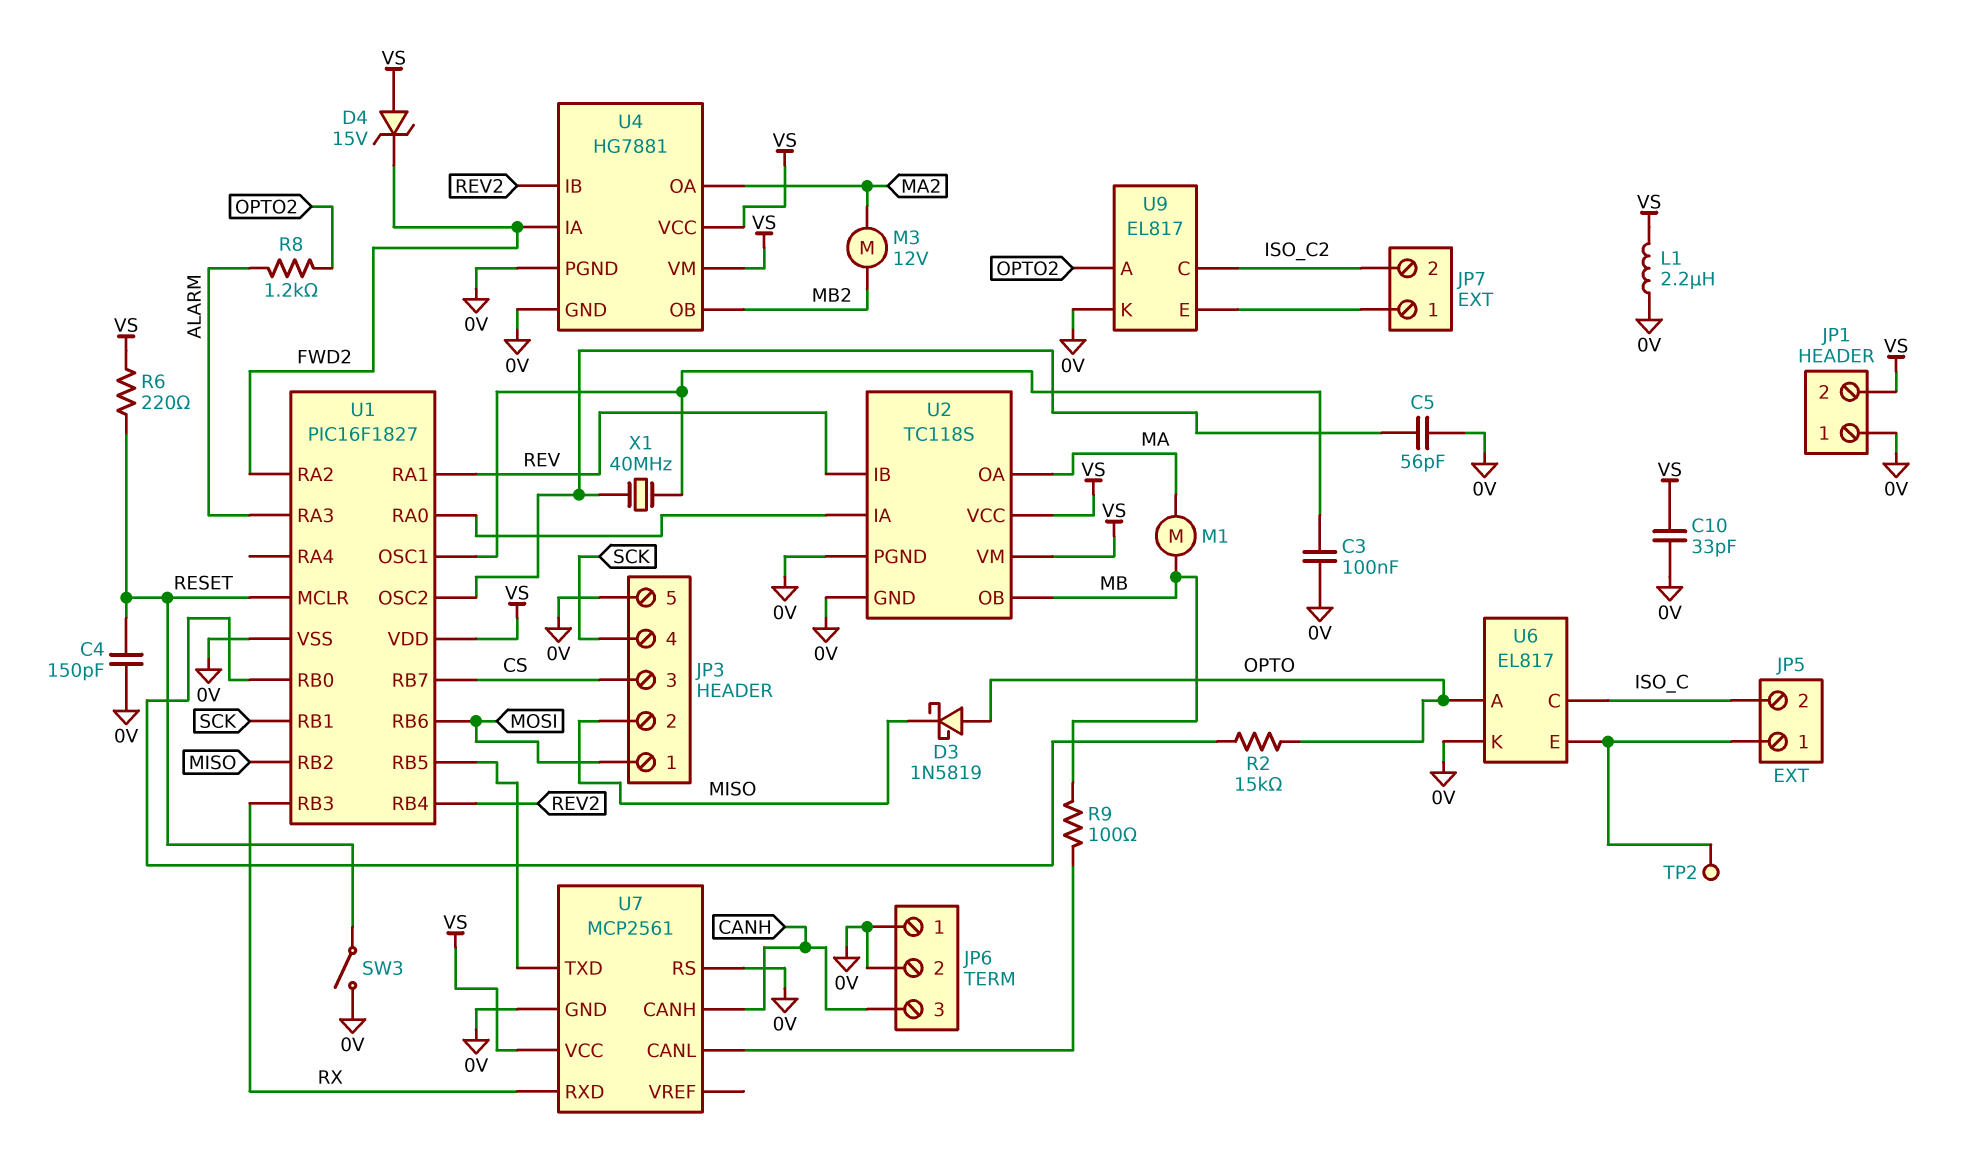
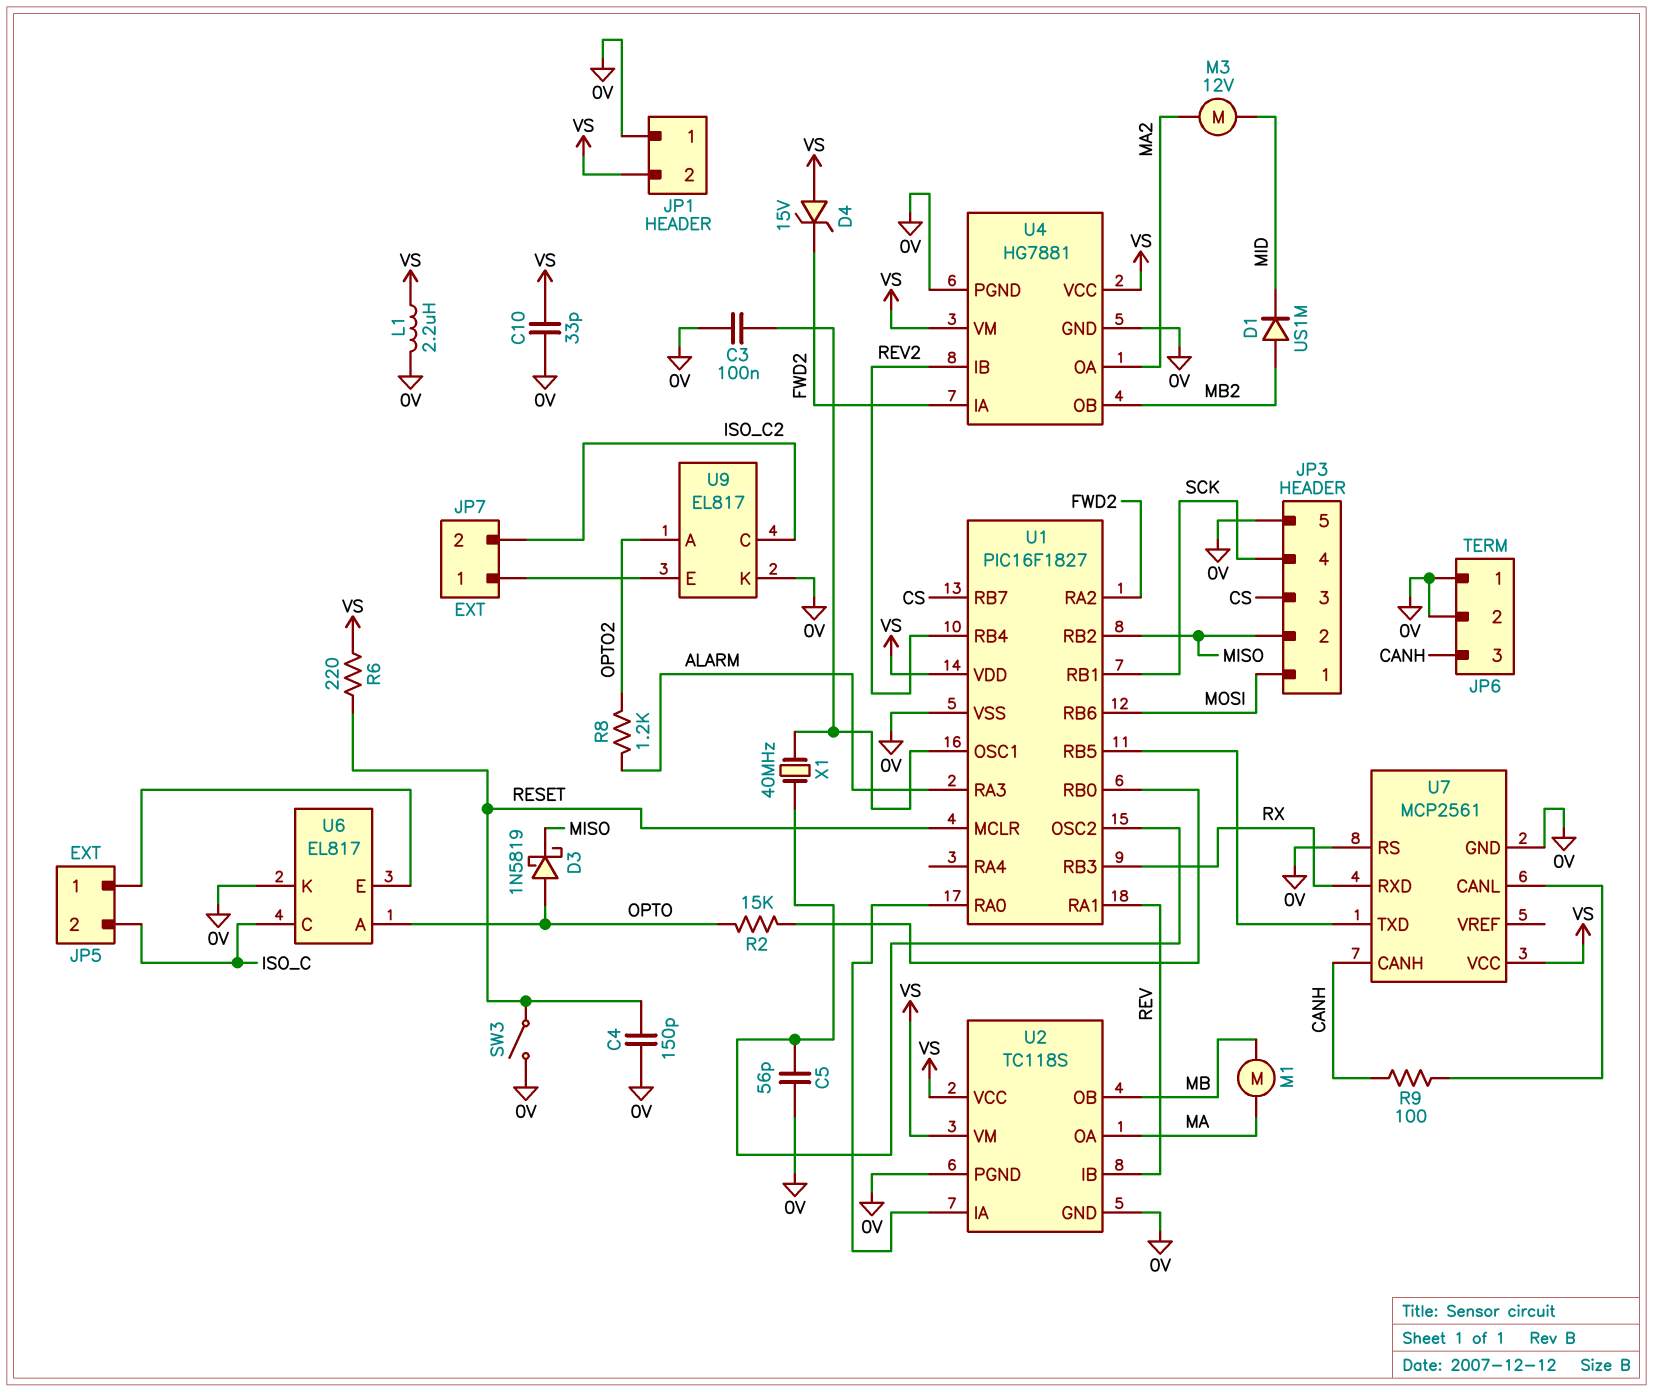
D1: none -> diode US1M (A MB2, K MID)
M3: motor 12V (MA2, MB2) -> motor 12V (MA2, MID)
R9: 100 (MB, U7/CANL) -> 100 (CANH, U7/CANL)
TP2: test point (JP5/1) -> none

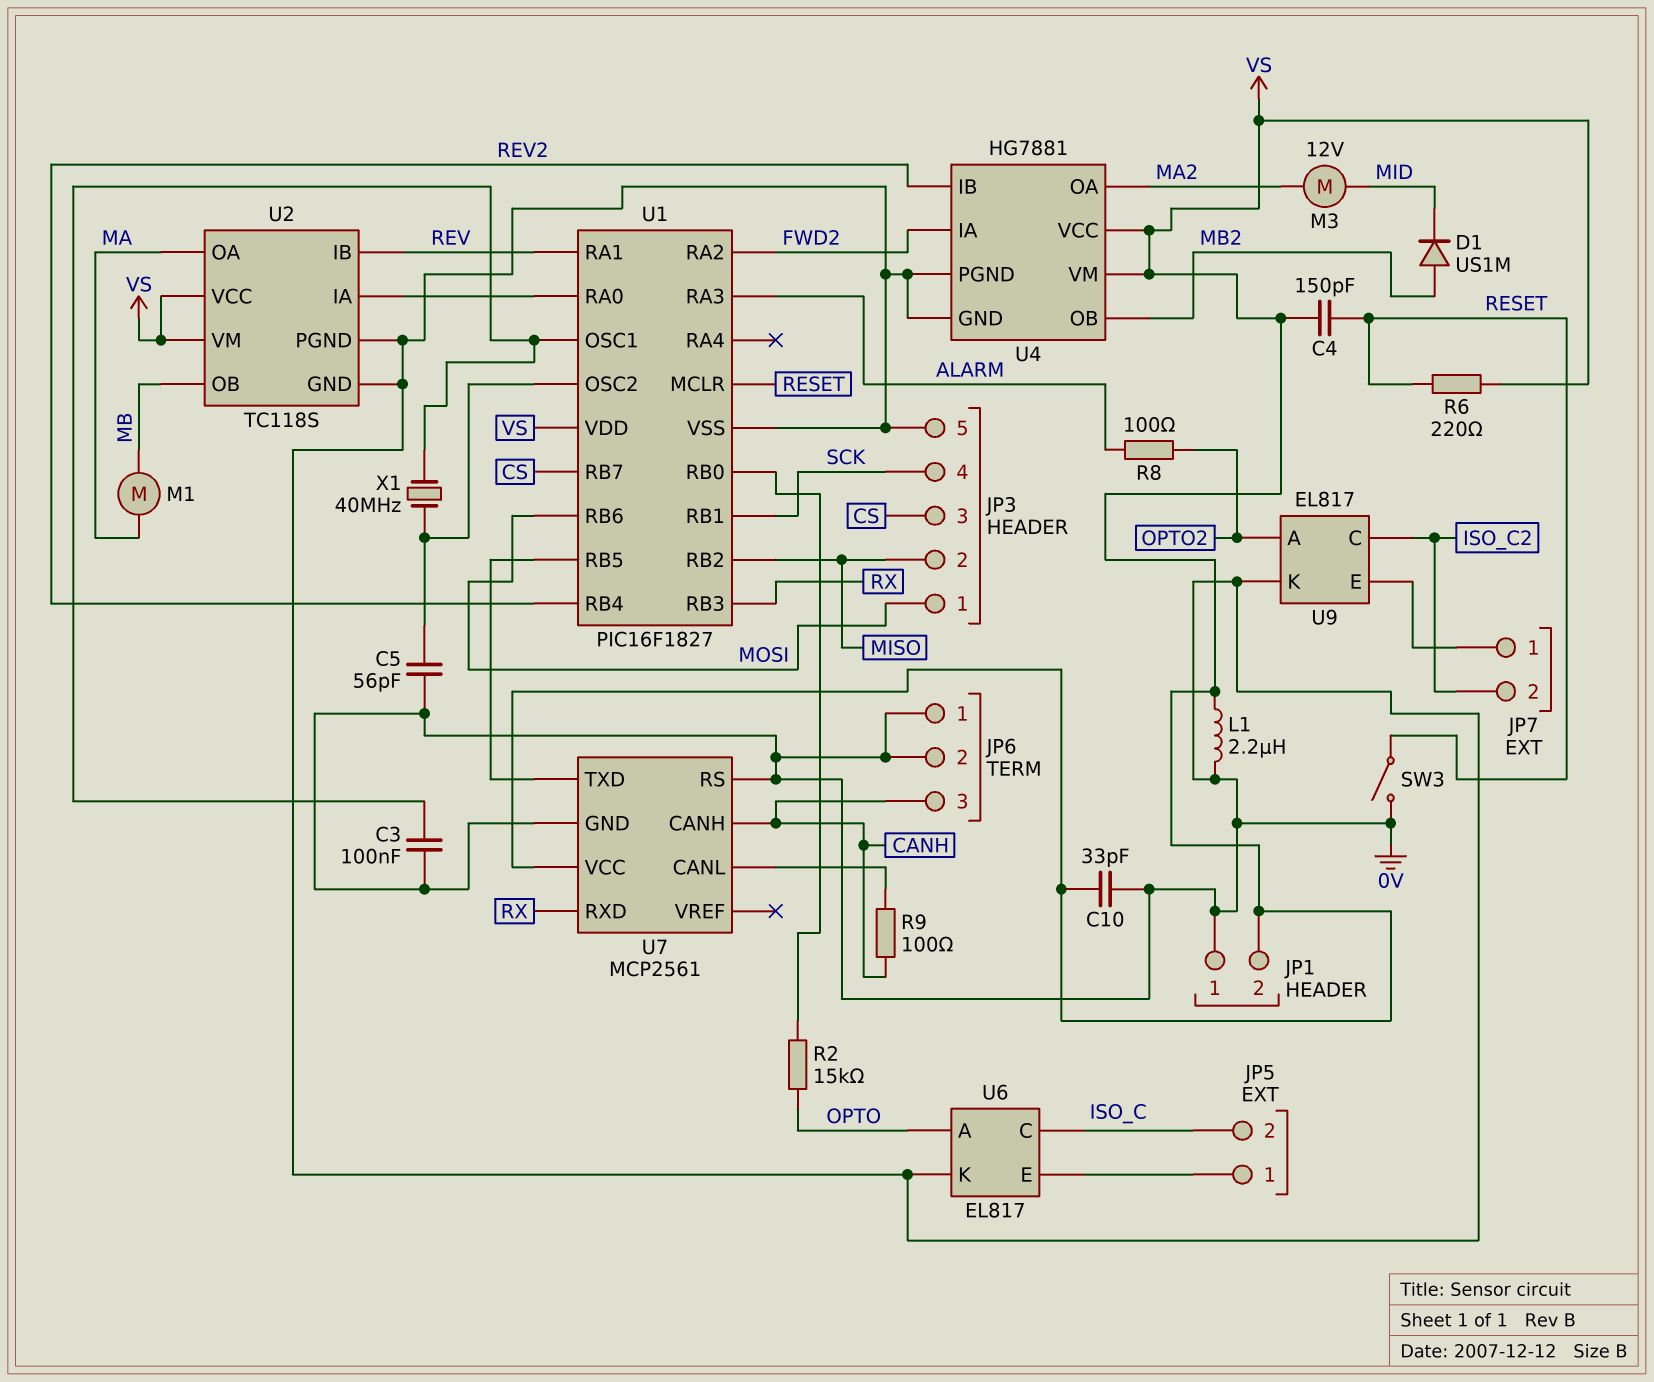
C4: 150pF (0V, RESET) -> 150pF (RESET, VS)
D3: schottky 1N5819 (A OPTO, K MISO) -> none
D4: zener 15V (A VS, K FWD2) -> none
R8: 1.2k (ALARM, OPTO2) -> 100 (ALARM, OPTO2)

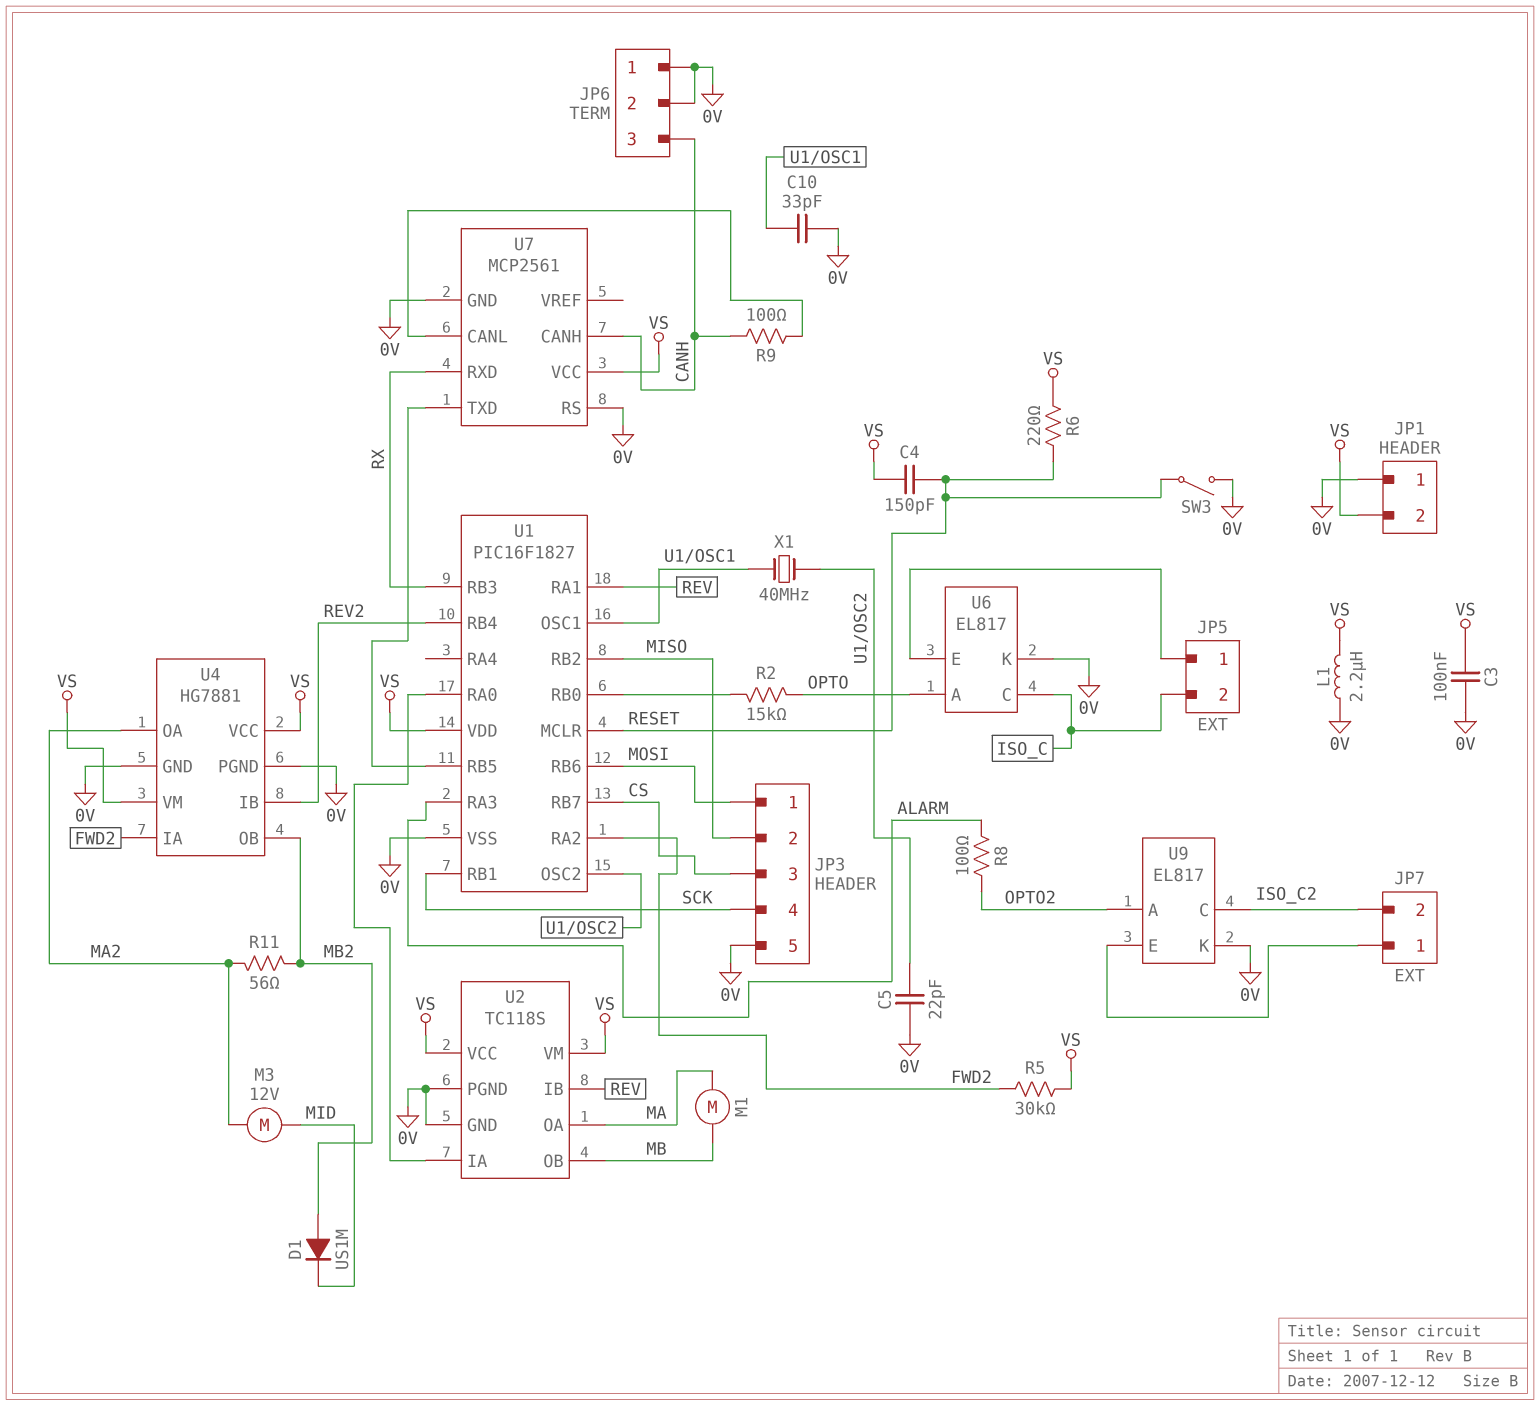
C3: 100nF (0V, U1/OSC1) -> 100nF (0V, VS)
C5: 56pF (0V, U1/OSC2) -> 22pF (0V, U1/OSC2)
C10: 33pF (0V, VS) -> 33pF (0V, U1/OSC1)
R5: none -> 30k (FWD2, VS)
R11: none -> 56 (MA2, MB2)

